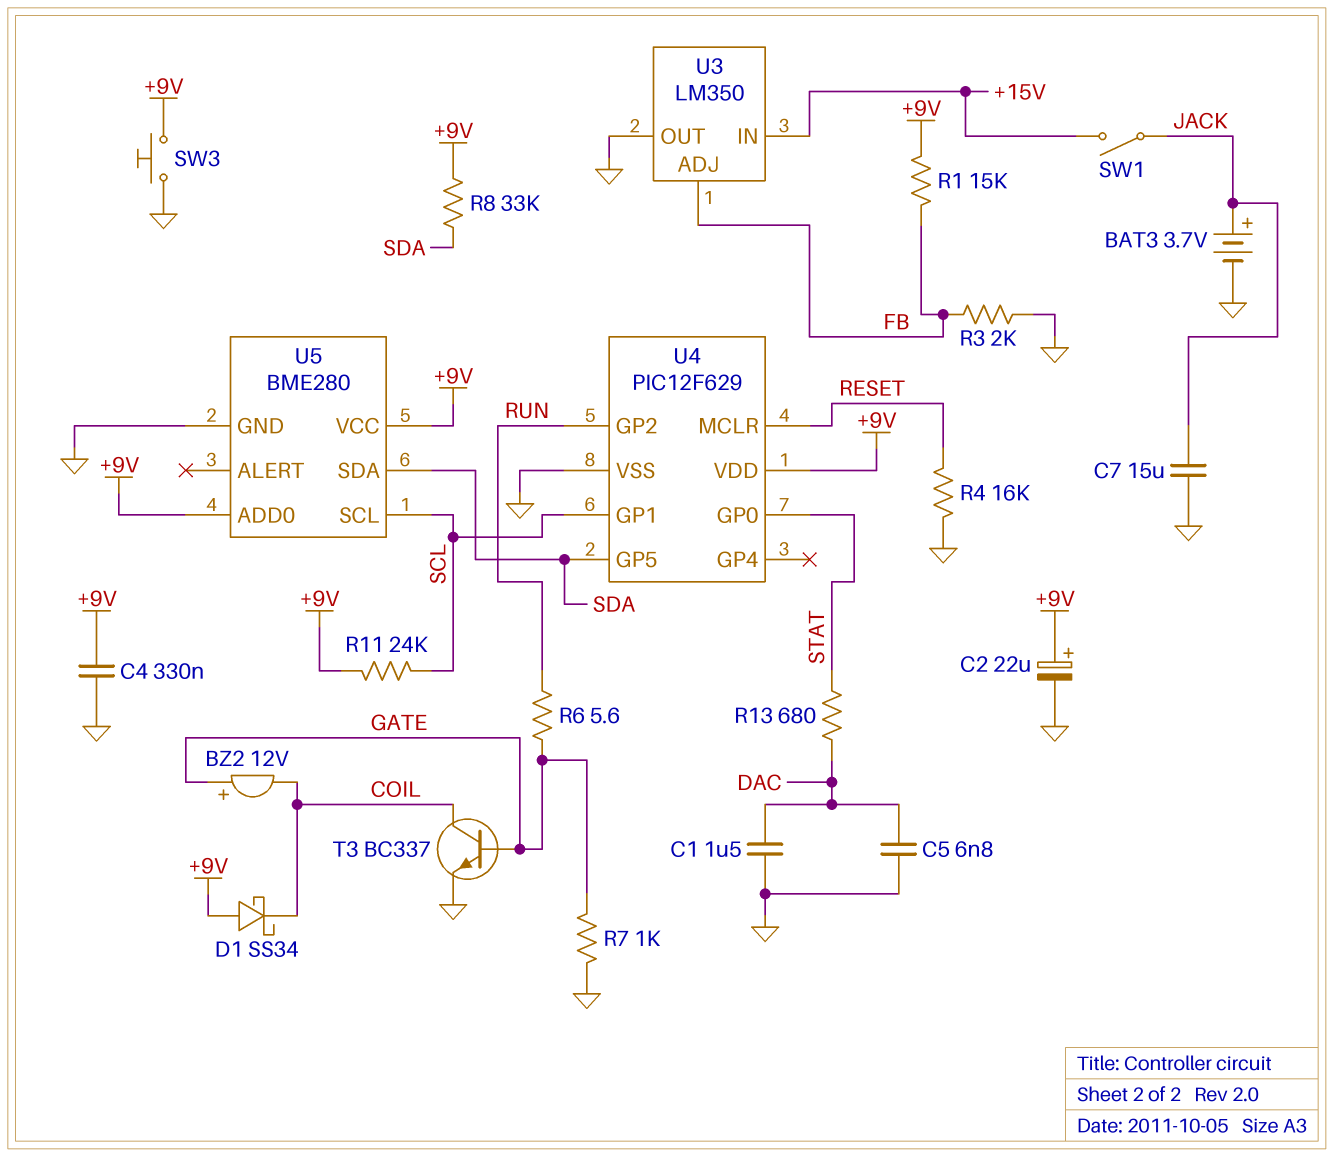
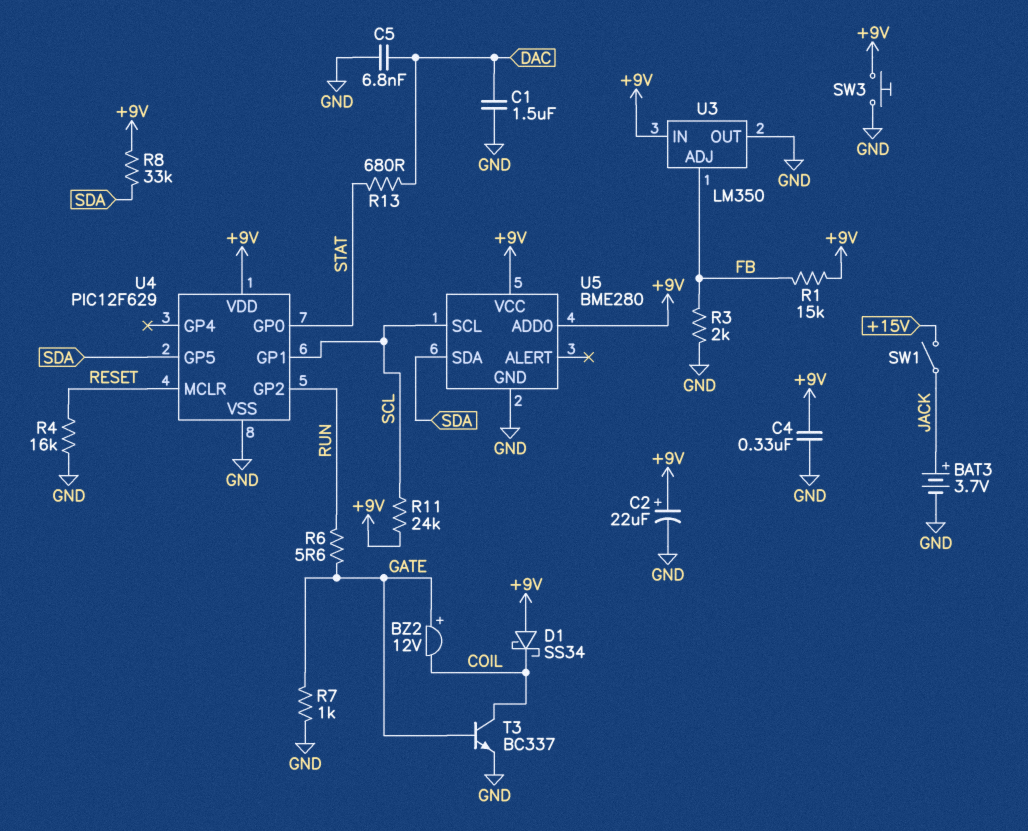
C7: 15uF (GND, JACK) -> none
U3 pin IN: +15V -> +9V

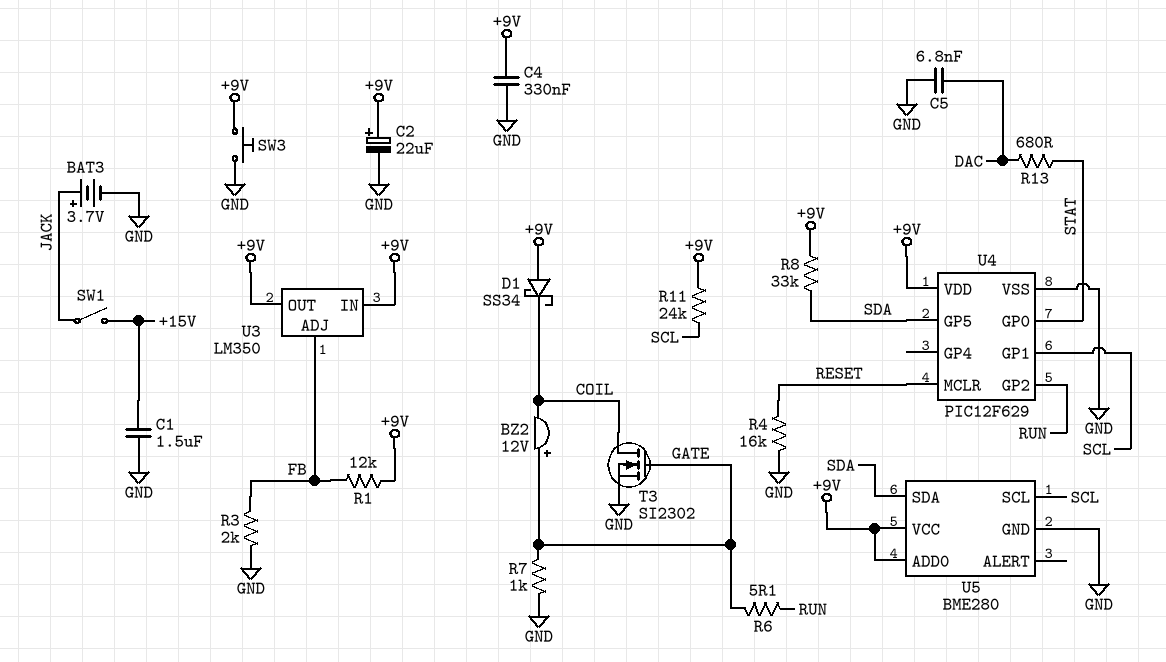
C1: 1.5uF (DAC, GND) -> 1.5uF (+15V, GND)
R1: 15k (+9V, FB) -> 12k (+9V, FB)
R6: 5.6 (GATE, RUN) -> 5.1 (GATE, RUN)
T3: NPN BC337 (B GATE, C COIL, E GND) -> NMOS SI2302 (G GATE, D COIL, S GND)
U3 pin OUT: GND -> +9V

